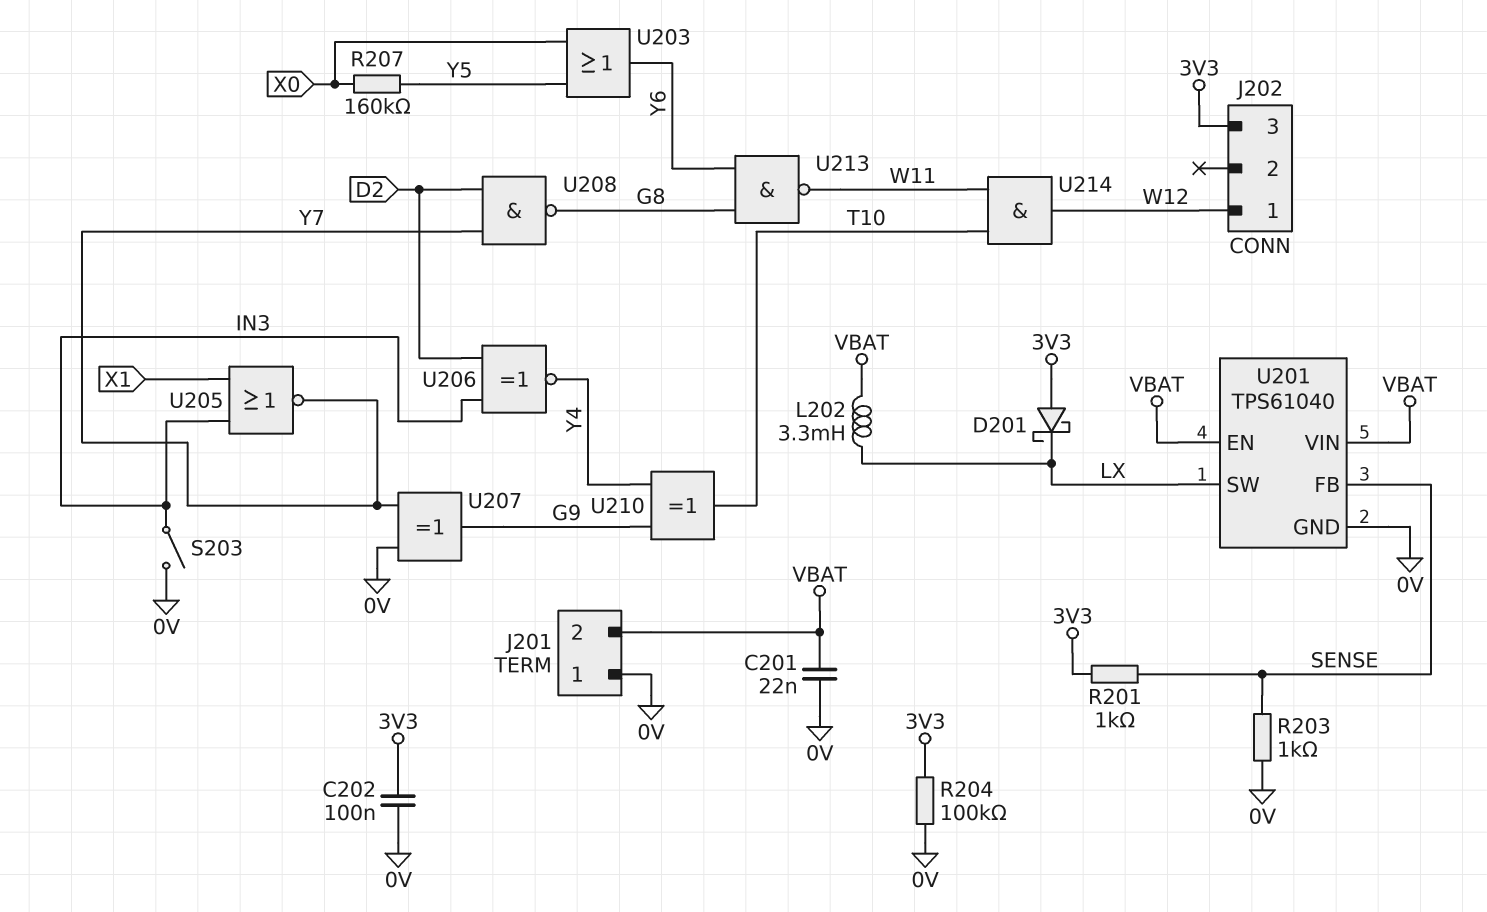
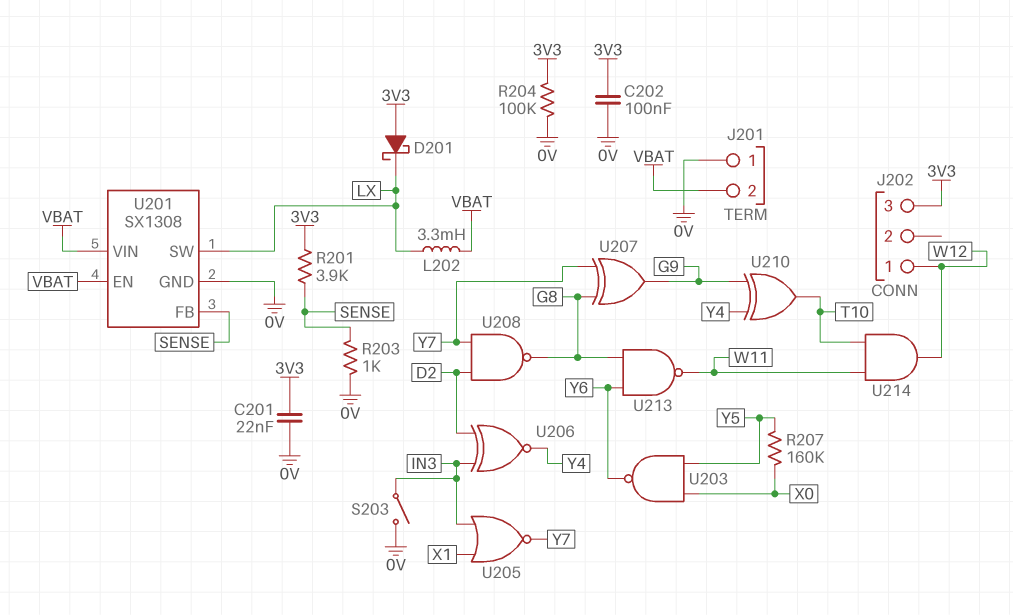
C201: 22nF (0V, VBAT) -> 22nF (0V, 3V3)
R201: 1k (3V3, SENSE) -> 3.9k (3V3, SENSE)
U201: TPS61040 -> SX1308
U203: OR (in X0, in Y5, out Y6) -> NAND (in X0, in Y5, out Y6)
U207: XOR (in 0V, in Y7, out G9) -> XOR (in G8, in Y7, out G9)

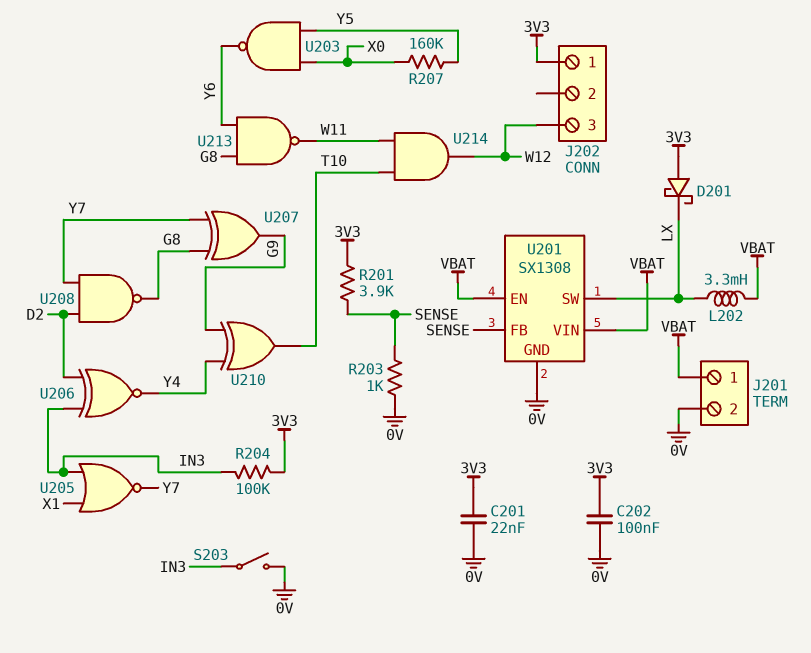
J201 pin 1: 0V -> VBAT
J201 pin 2: VBAT -> 0V
J202 pin 1: W12 -> 3V3
J202 pin 3: 3V3 -> W12
R204: 100k (0V, 3V3) -> 100k (3V3, IN3)

